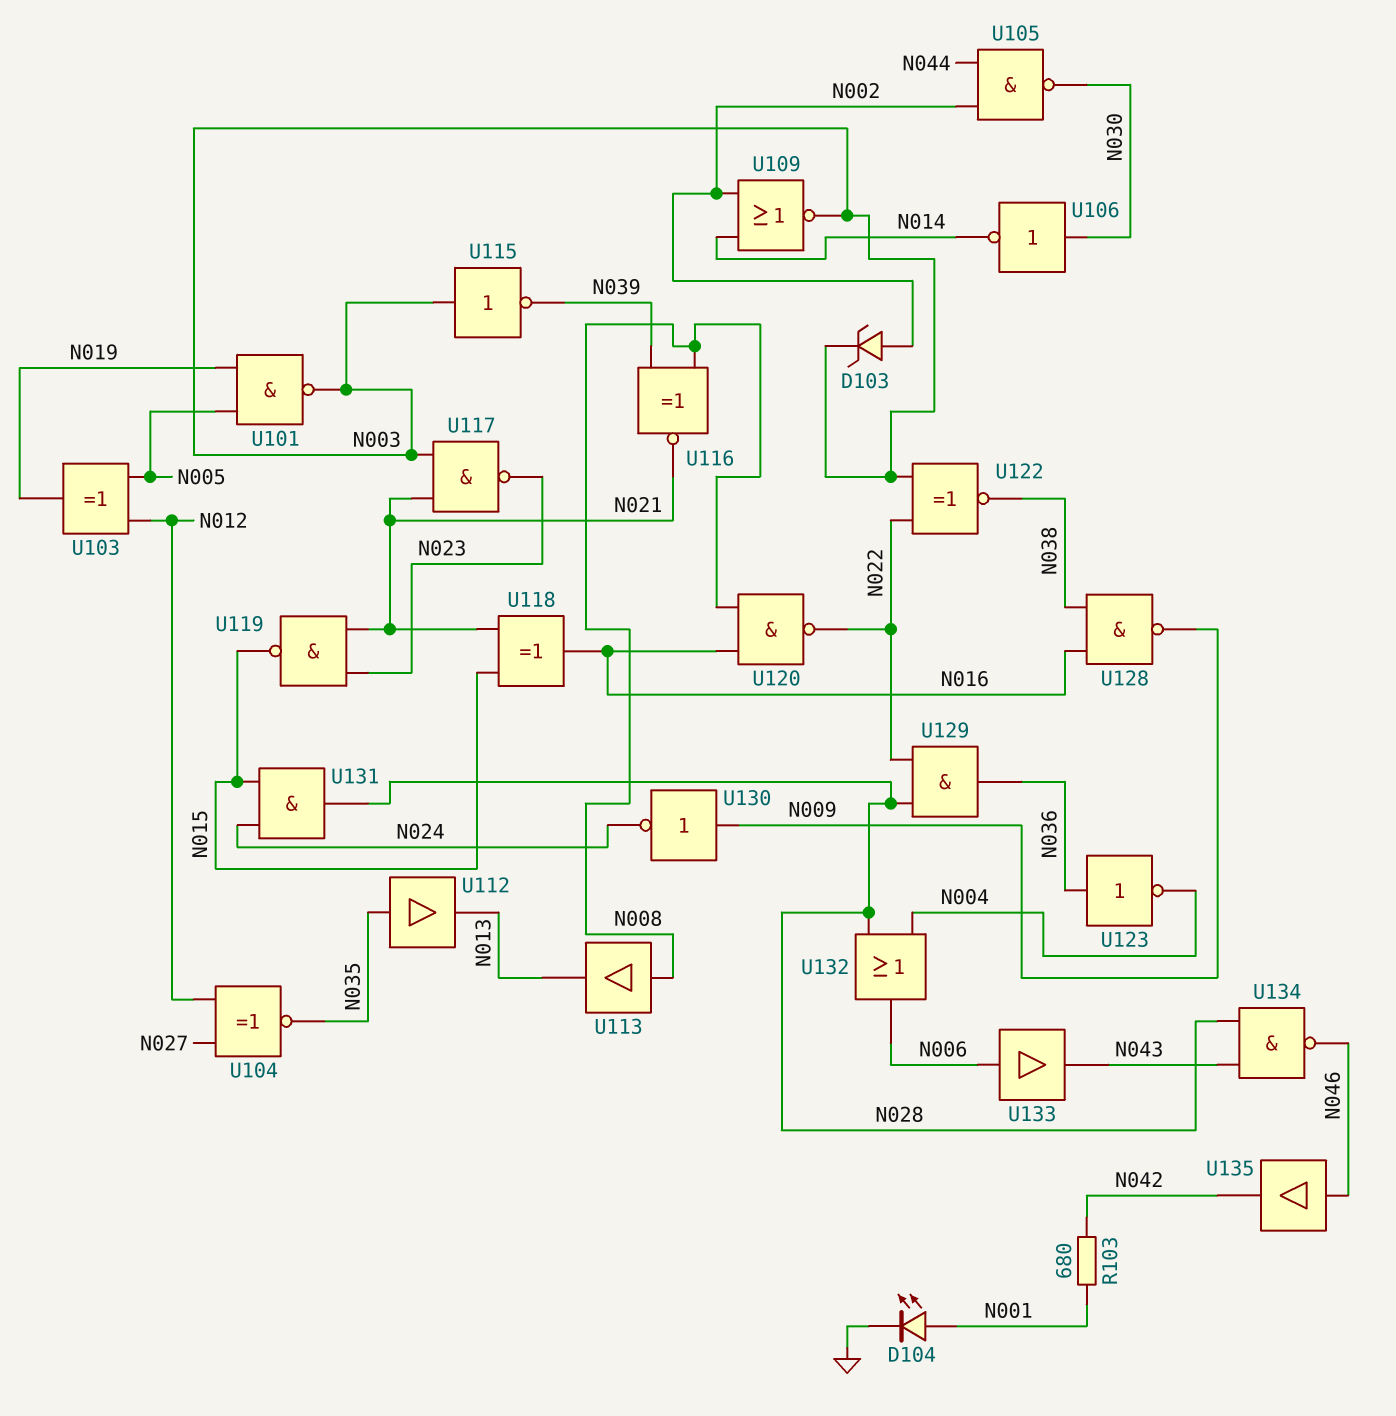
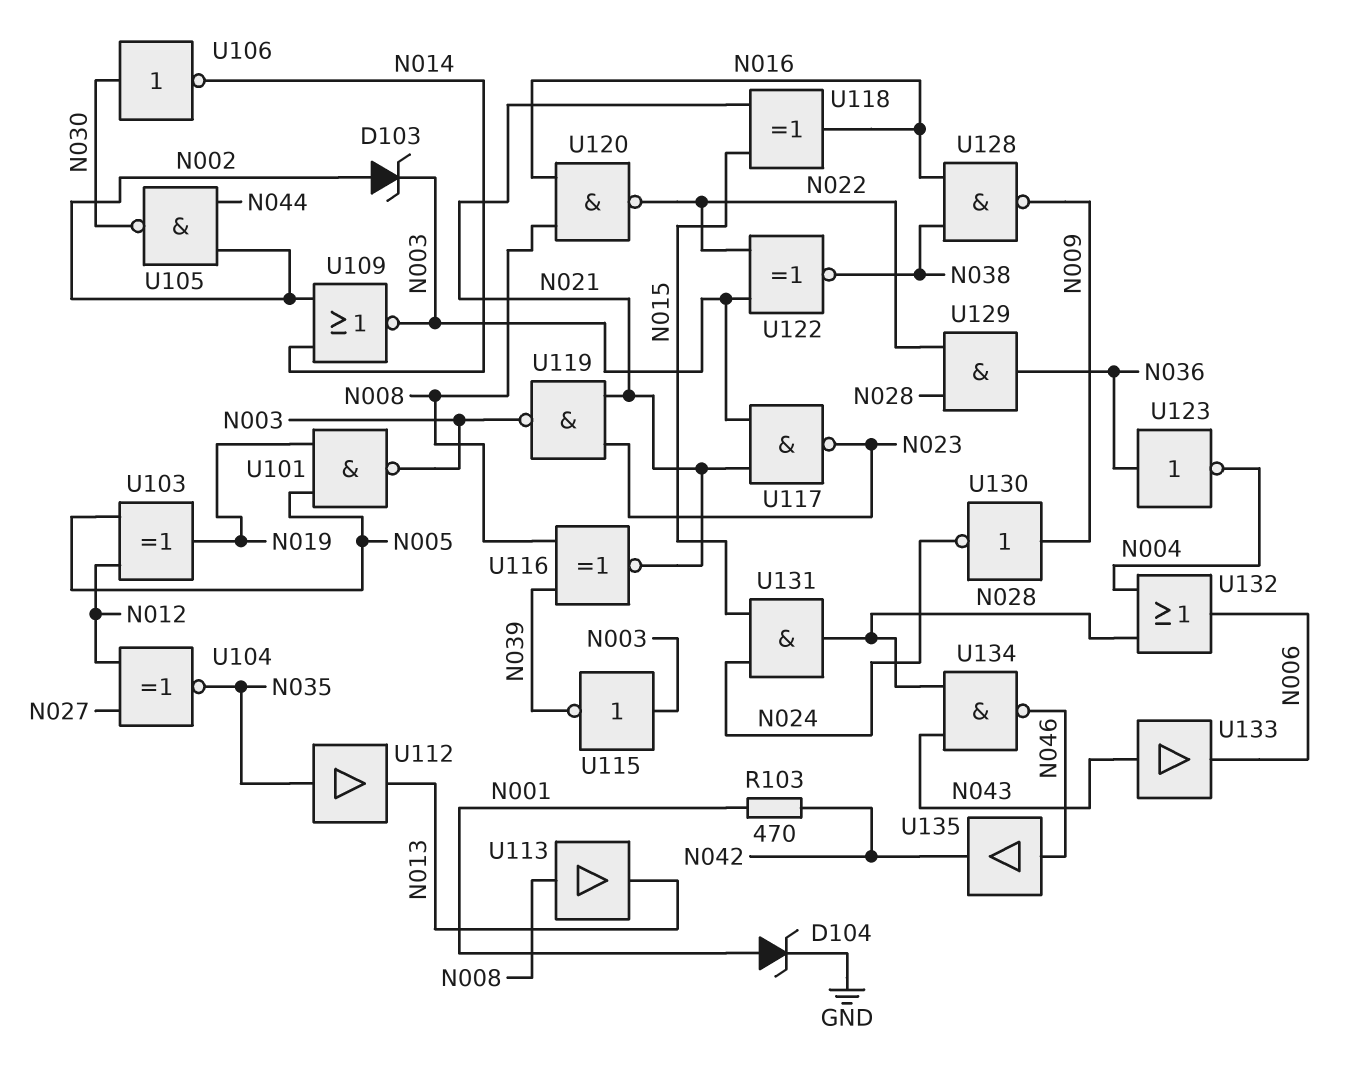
D104: LED (A N001, K GND) -> zener (A N001, K GND)
R103: 680 (N001, N042) -> 470 (N001, N042)
U119: NAND (in N021, in N023, out N015) -> NAND (in N021, in N023, out N003)
U133: buffer (in N006, out N043) -> buffer (in N043, out N006)

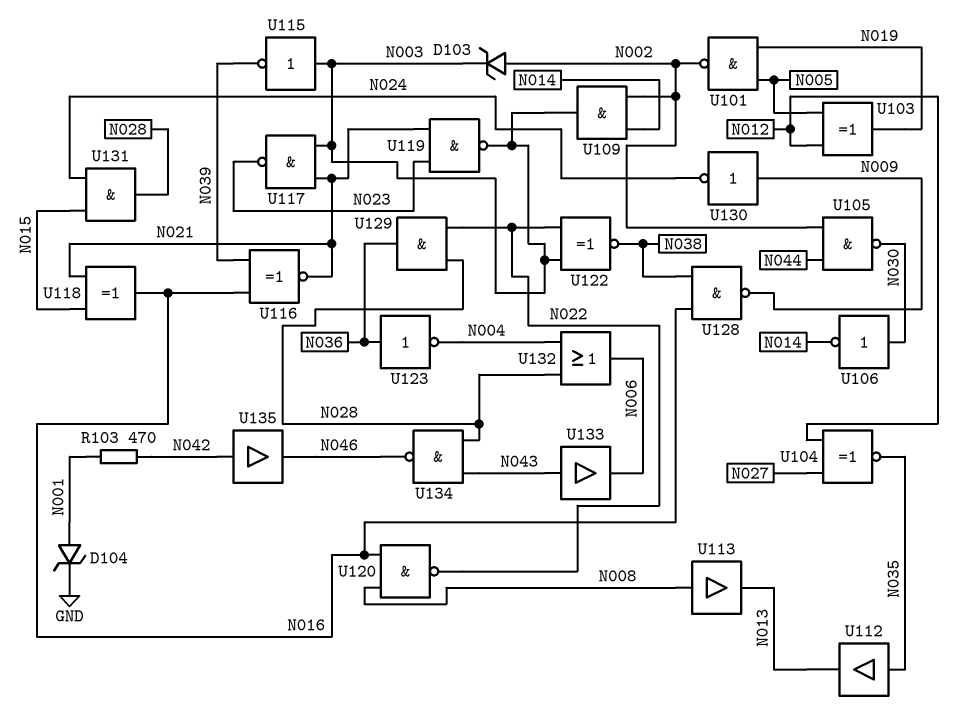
U101: NAND (in N005, in N019, out N003) -> NAND (in N005, in N019, out N002)
U109: NOR (in N002, in N014, out N003) -> AND (in N002, in N014, out N003)
U116: XNOR (in N008, in N039, out N021) -> XNOR (in N016, in N039, out N021)
U135: buffer (in N046, out N042) -> buffer (in N042, out N046)

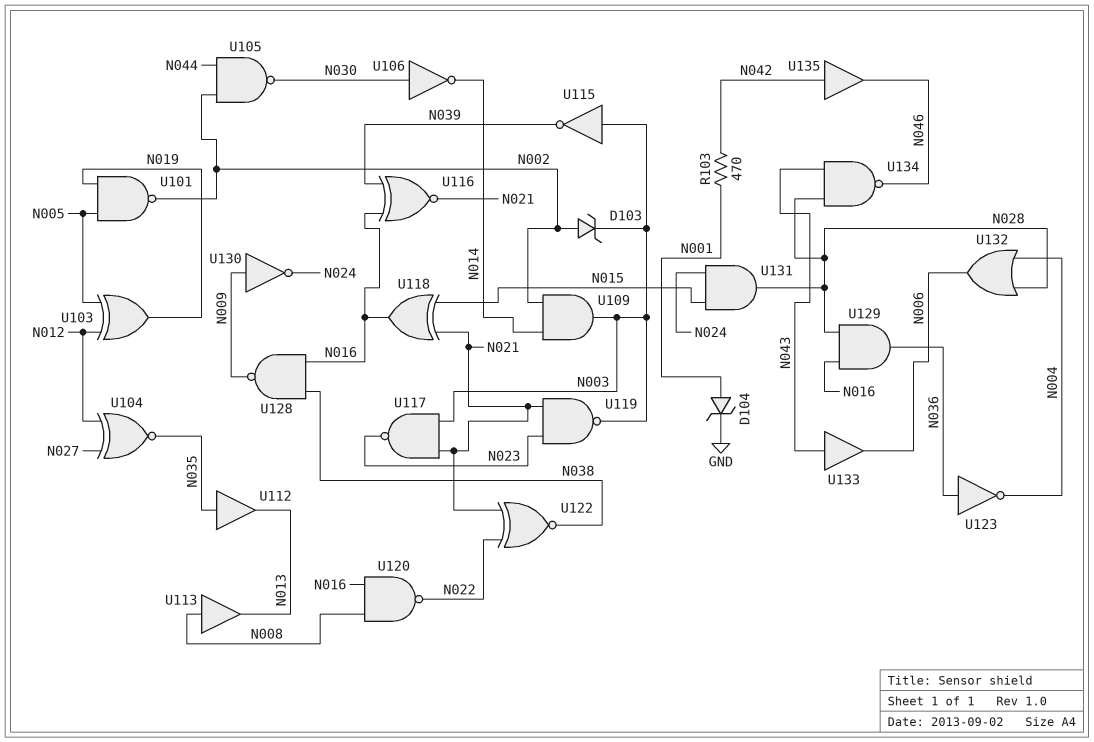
U122: XNOR (in N003, in N022, out N038) -> XNOR (in N021, in N022, out N038)
U129: AND (in N022, in N028, out N036) -> AND (in N016, in N028, out N036)

